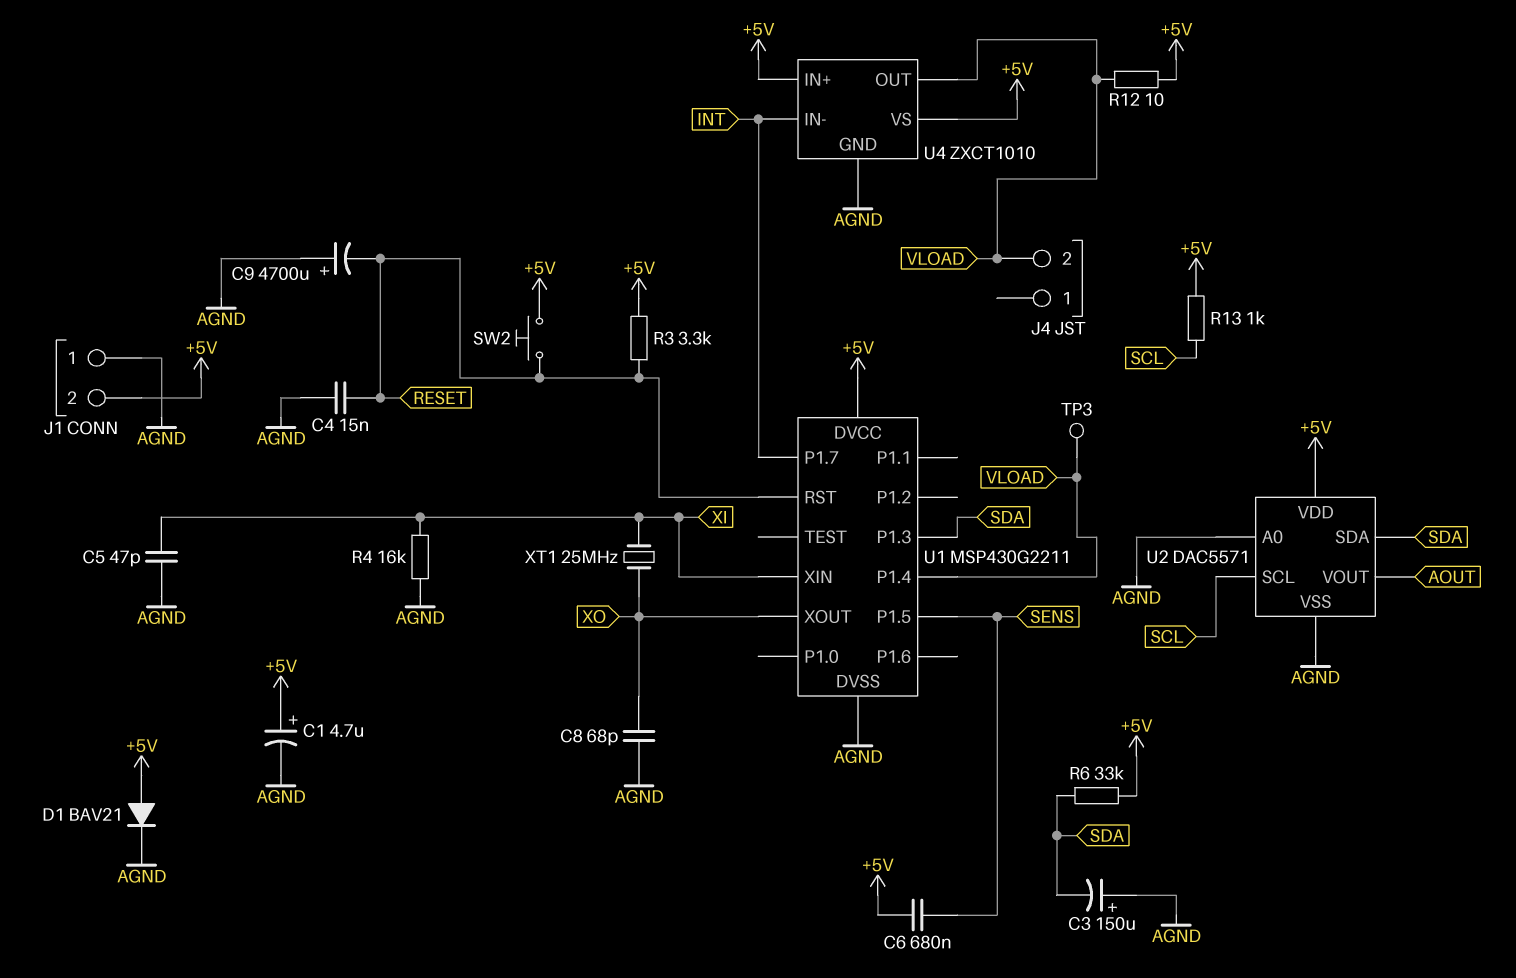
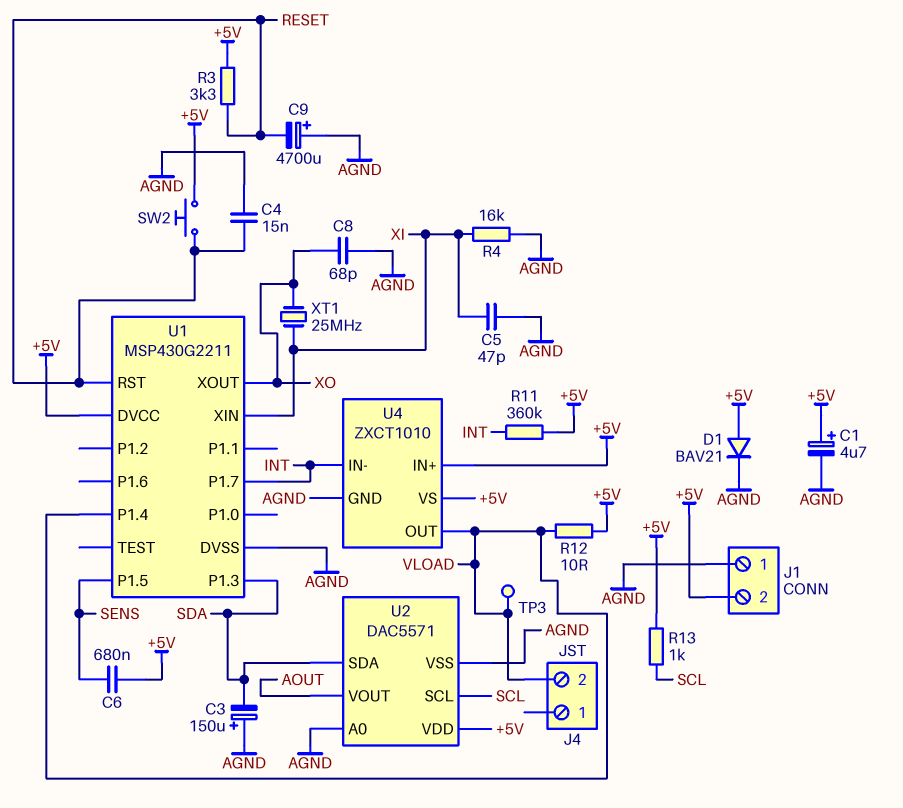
R6: 33k (+5V, SDA) -> none
R11: none -> 360k (+5V, INT)

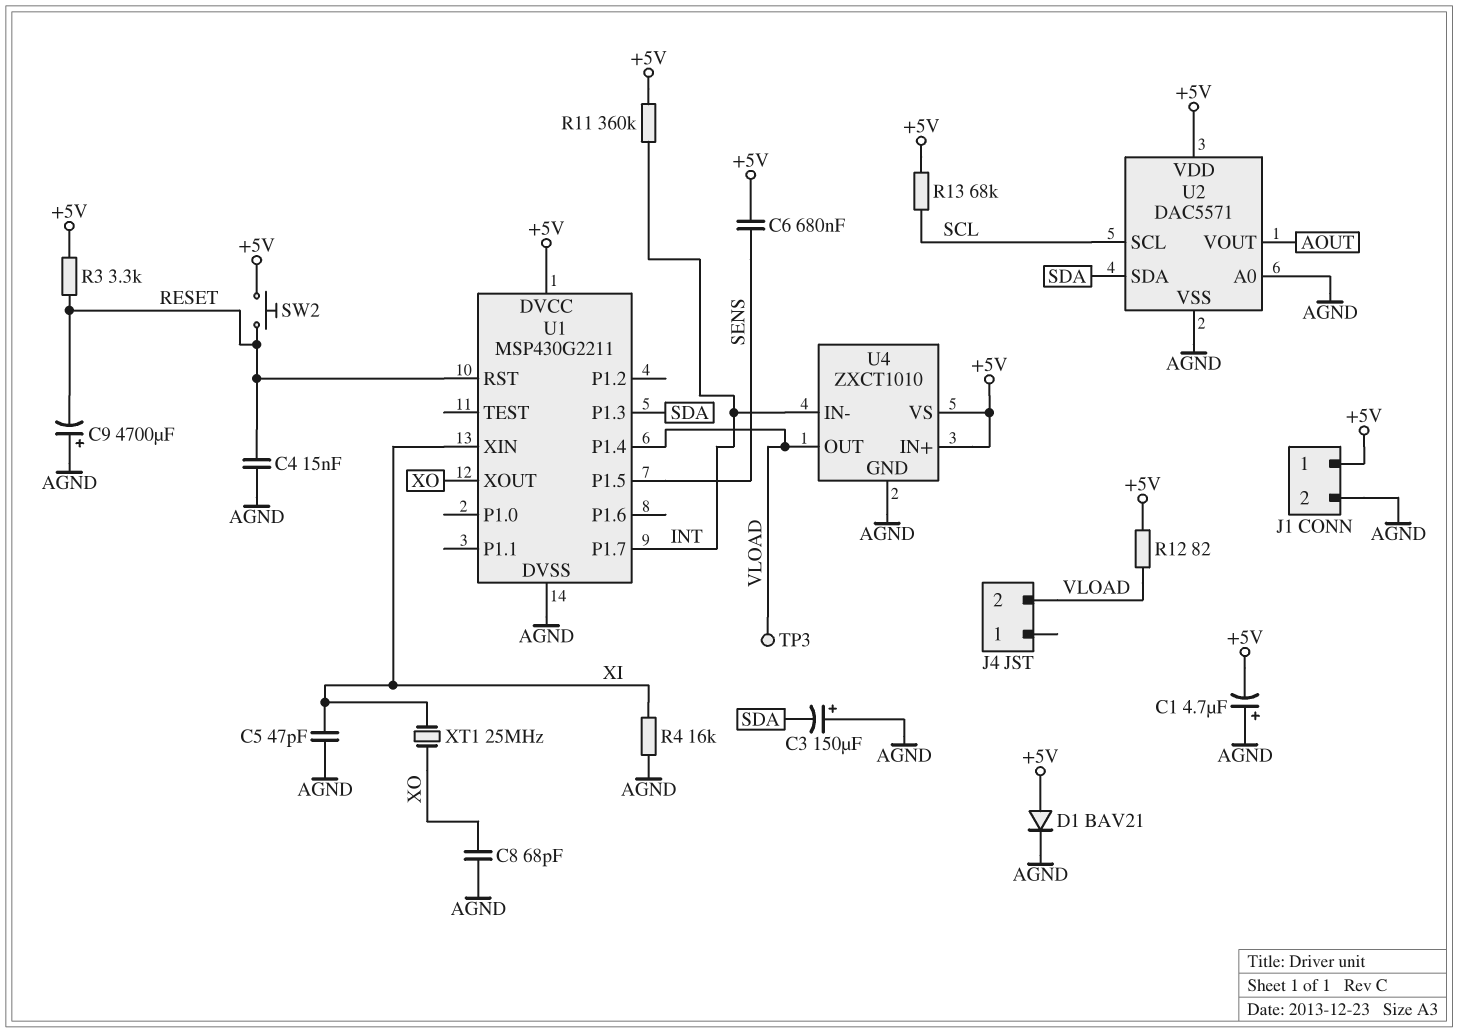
C1: 4.7uF (plus +5V, minus AGND) -> 4.7uF (plus AGND, minus +5V)
J1 pin 1: AGND -> +5V
J1 pin 2: +5V -> AGND
R12: 10 (+5V, VLOAD) -> 82 (+5V, VLOAD)
R13: 1k (+5V, SCL) -> 68k (+5V, SCL)

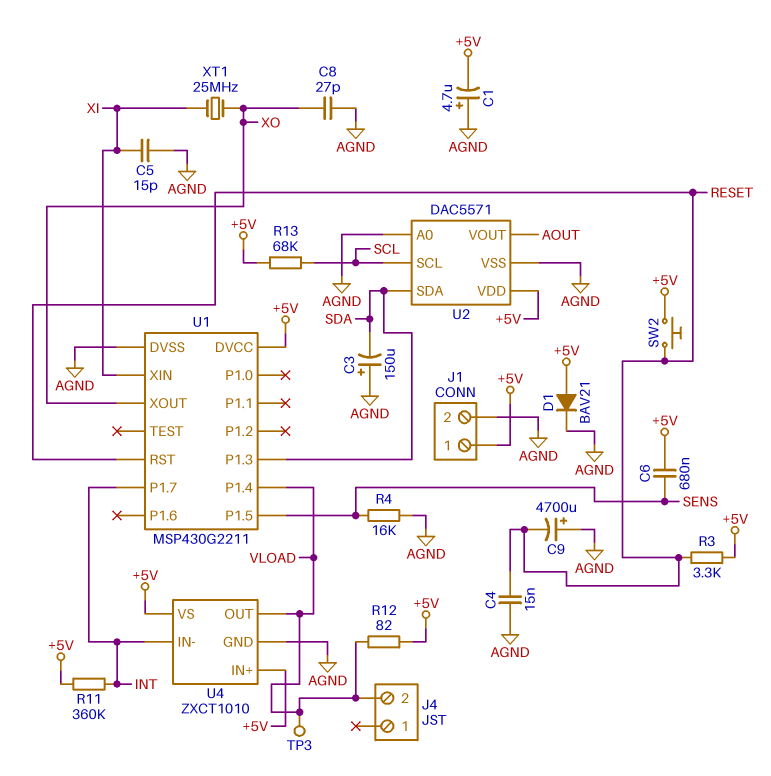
C5: 47pF (AGND, XI) -> 15pF (AGND, XI)
C8: 68pF (AGND, XO) -> 27pF (AGND, XO)
R4: 16k (AGND, XI) -> 16k (AGND, SENS)

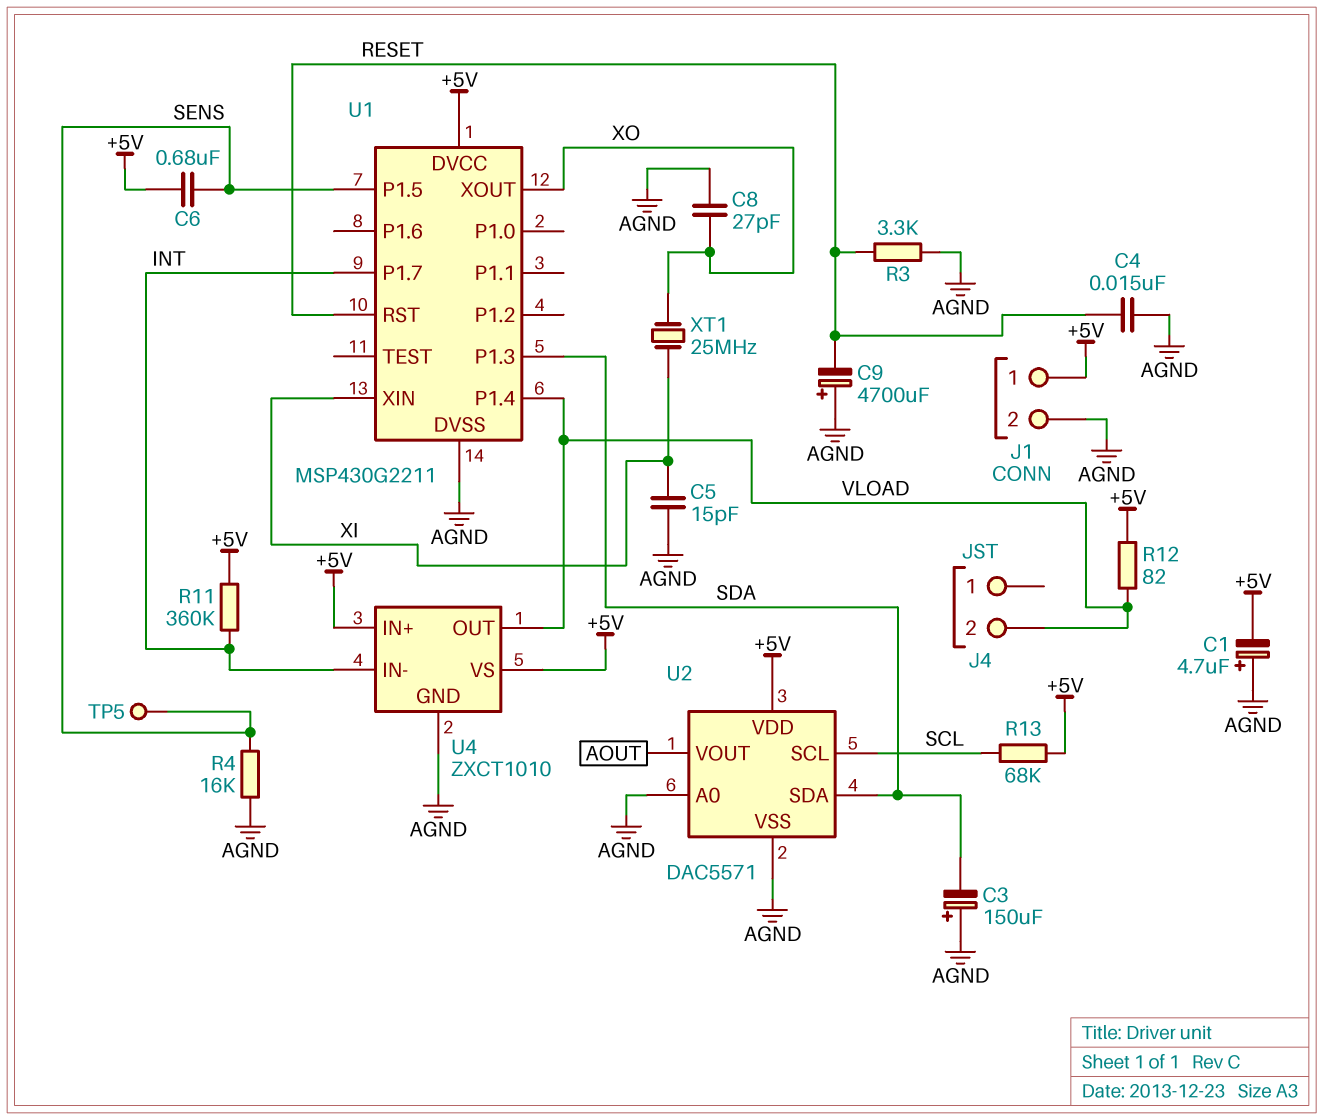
D1: diode BAV21 (A +5V, K AGND) -> none
R3: 3.3k (+5V, RESET) -> 3.3k (AGND, RESET)
SW2: button (+5V, RESET) -> none
TP3: test point (VLOAD) -> none
TP5: none -> test point (SENS)

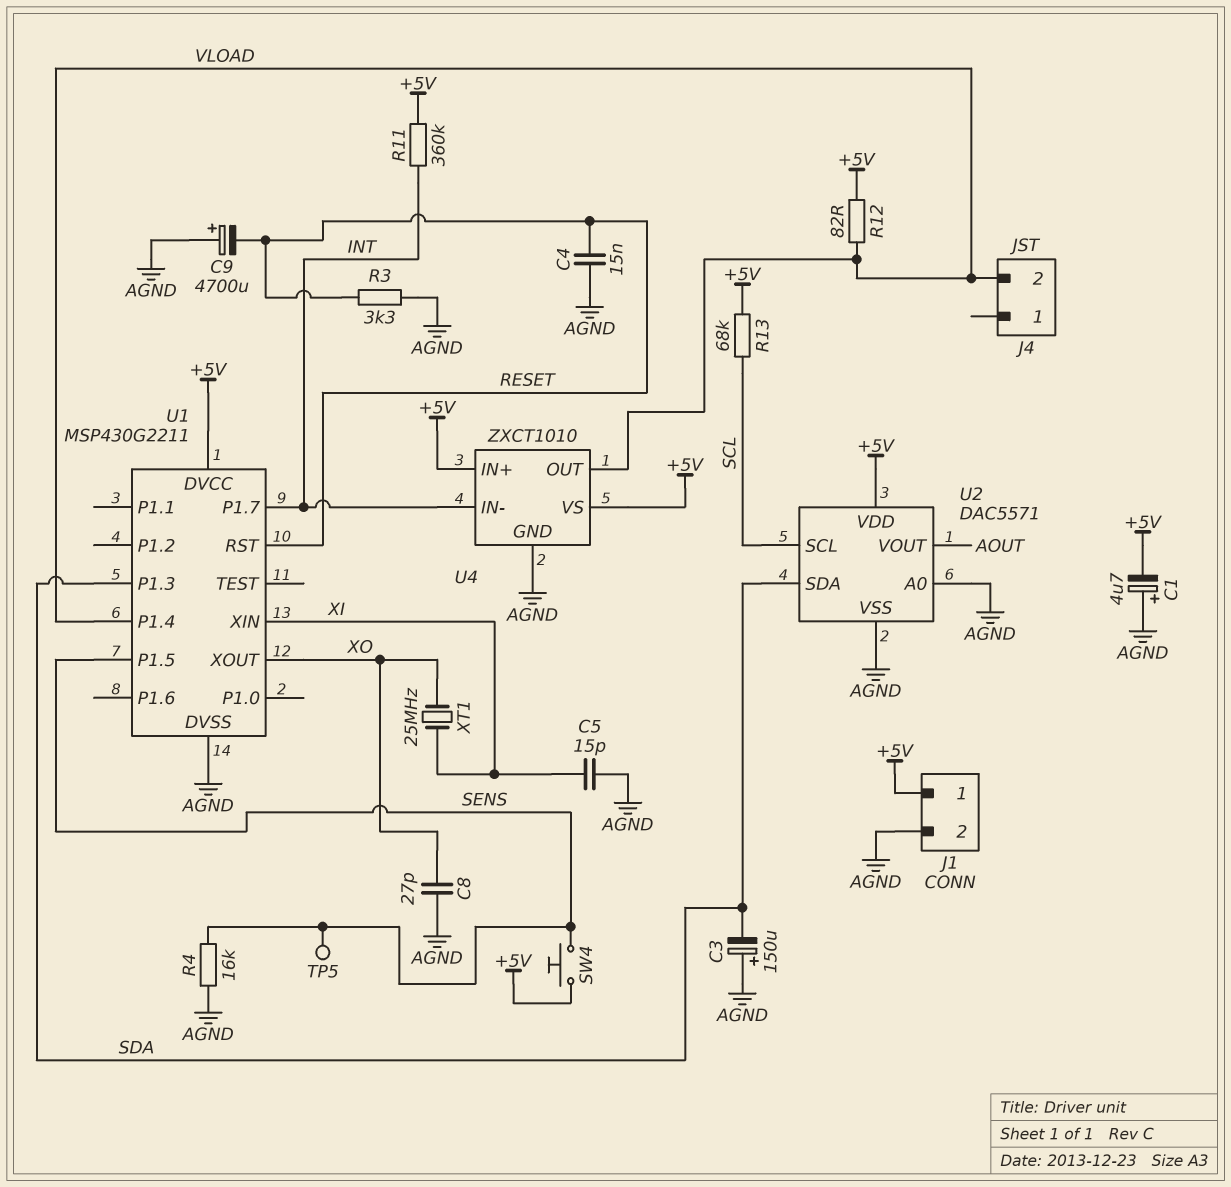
C6: 680nF (+5V, SENS) -> none
SW4: none -> button (+5V, SENS)

